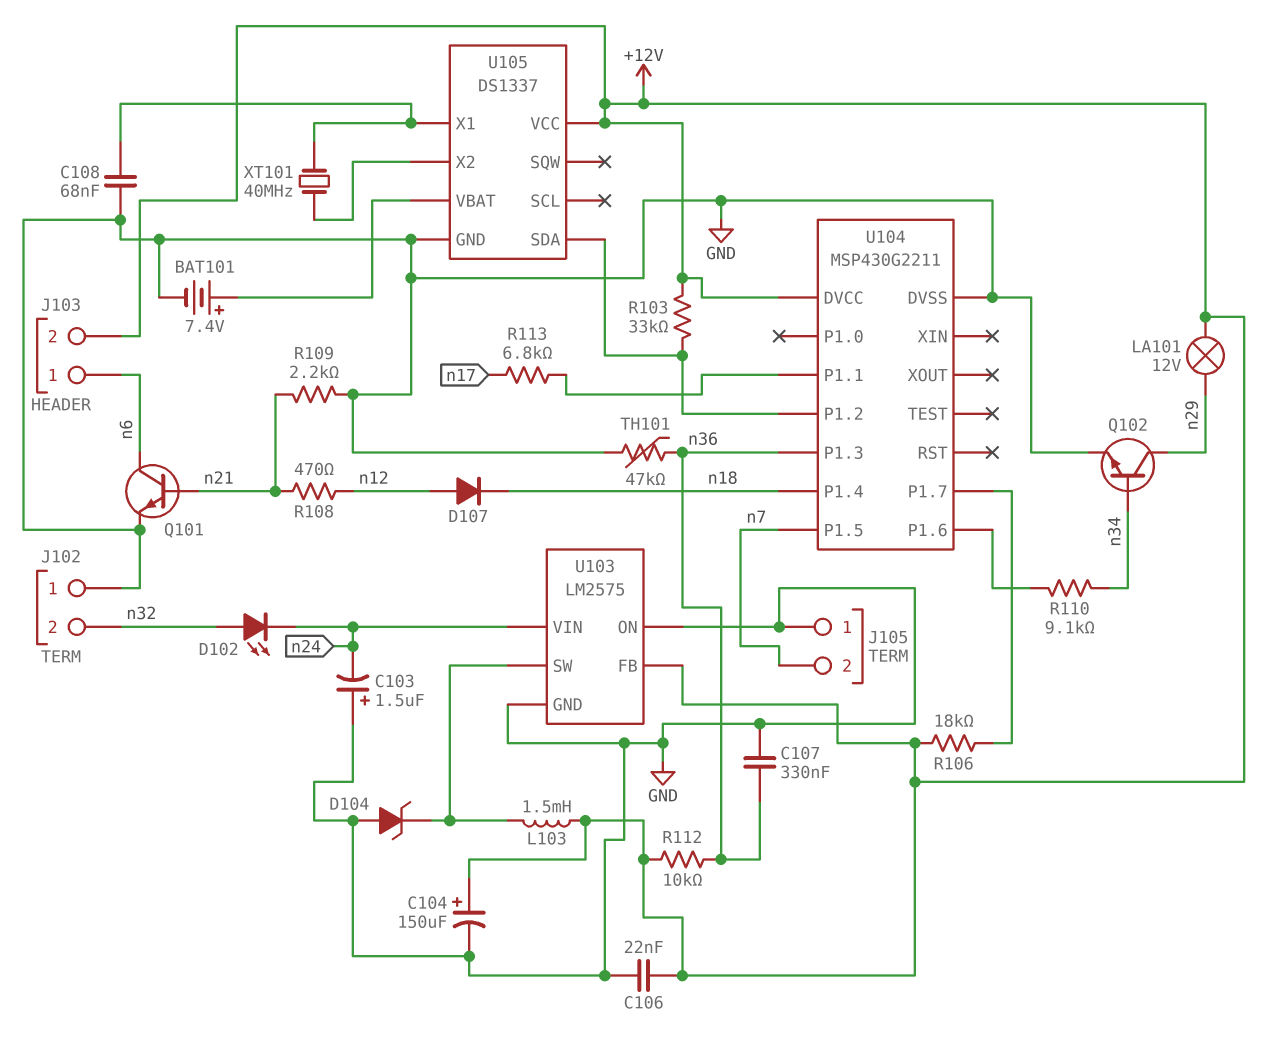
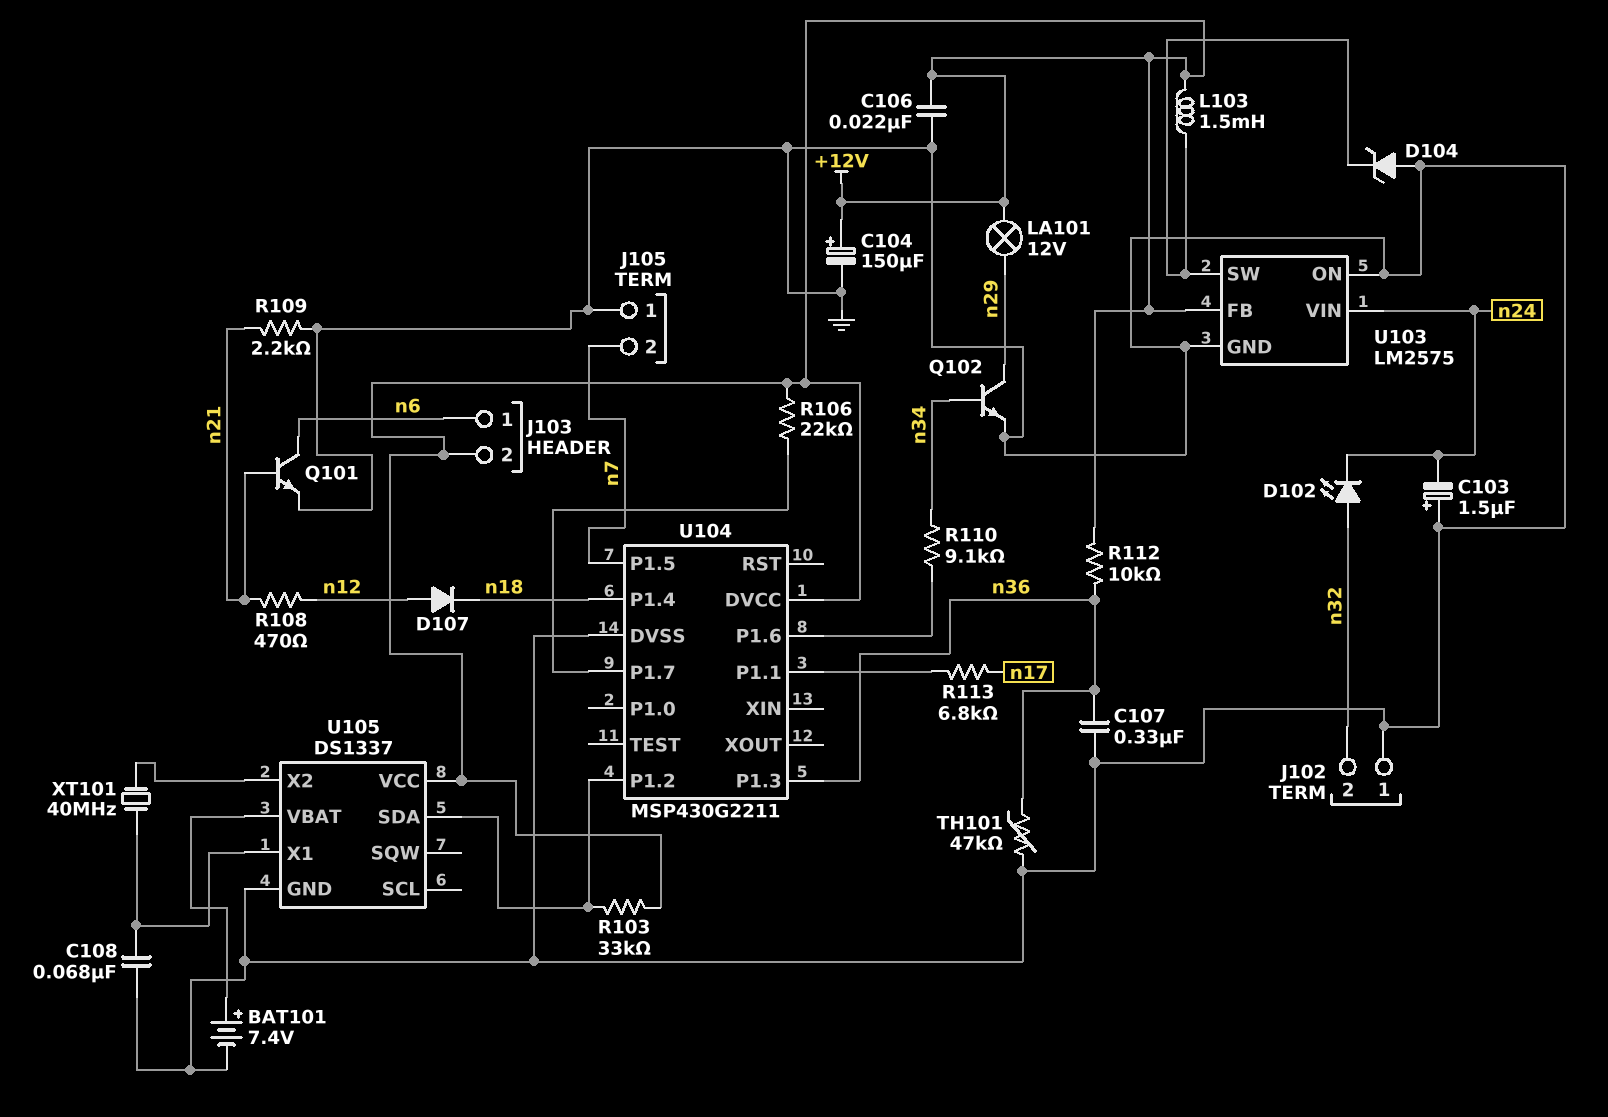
R106: 18k (+12V, U104/P1.7) -> 22k (+12V, U104/P1.7)

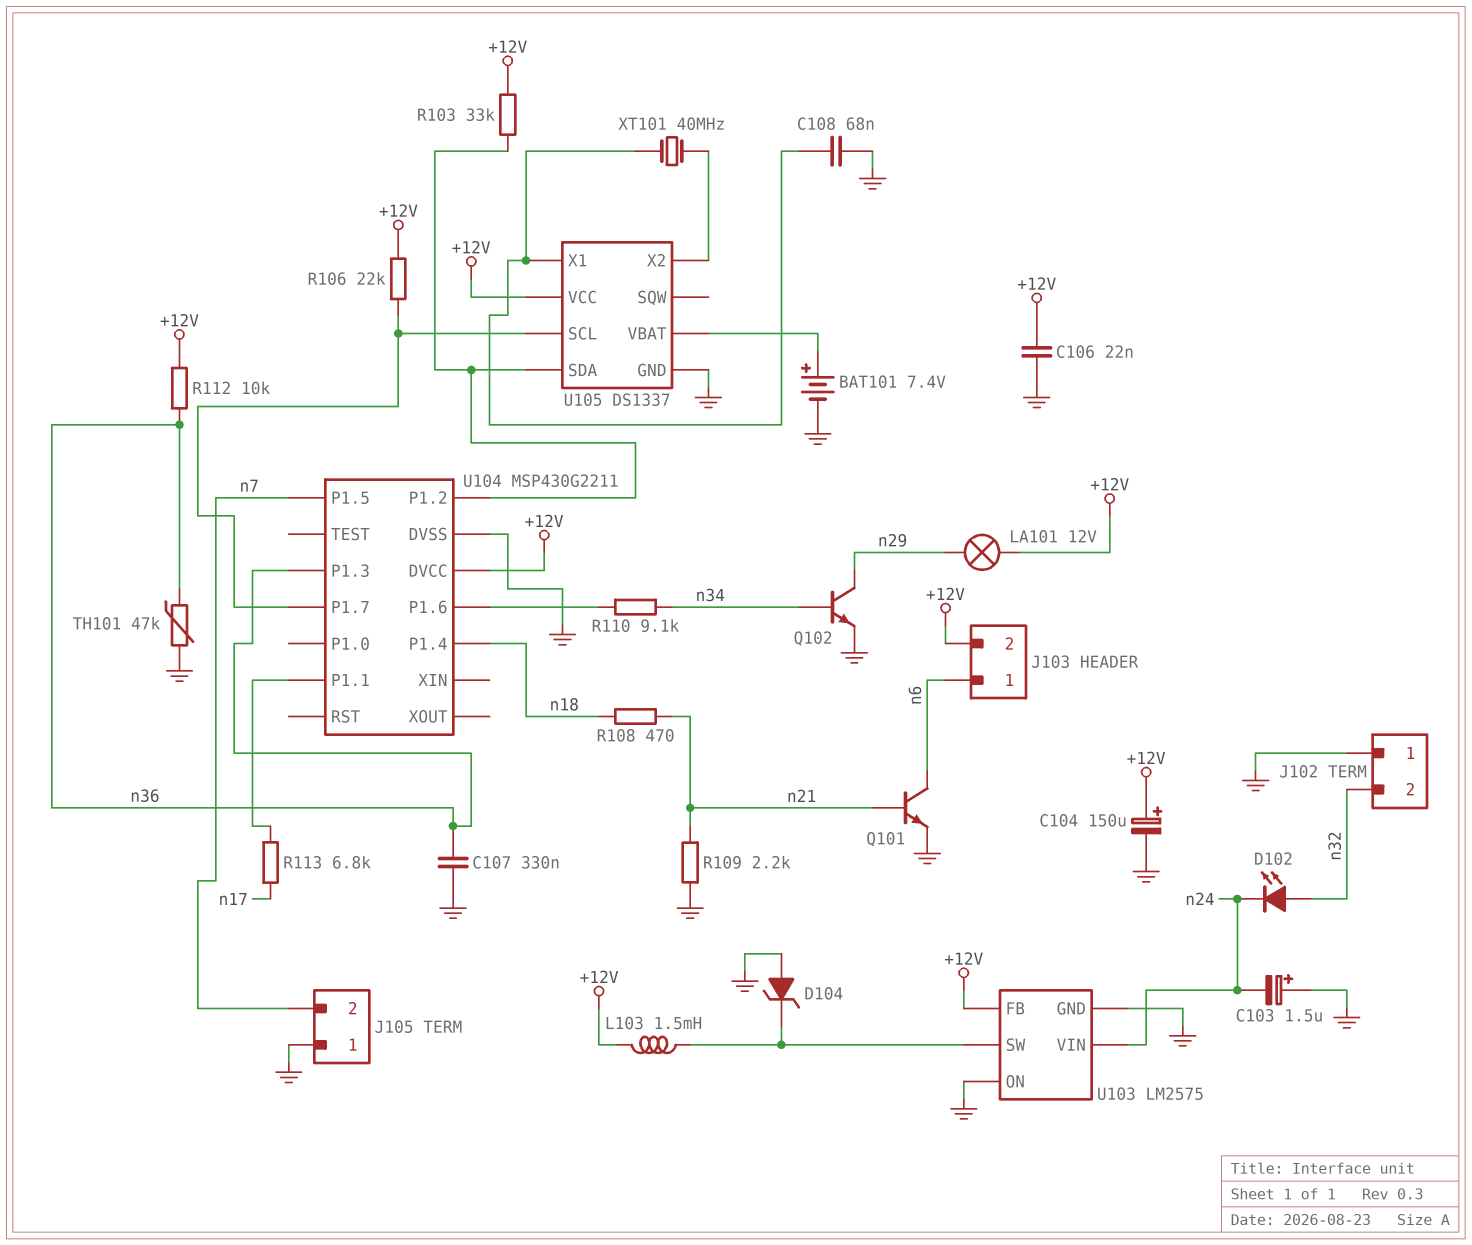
D107: diode (A n12, K n18) -> none
R108: 470 (n12, n21) -> 470 (n18, n21)
U105 pin SCL: none -> U104/P1.7

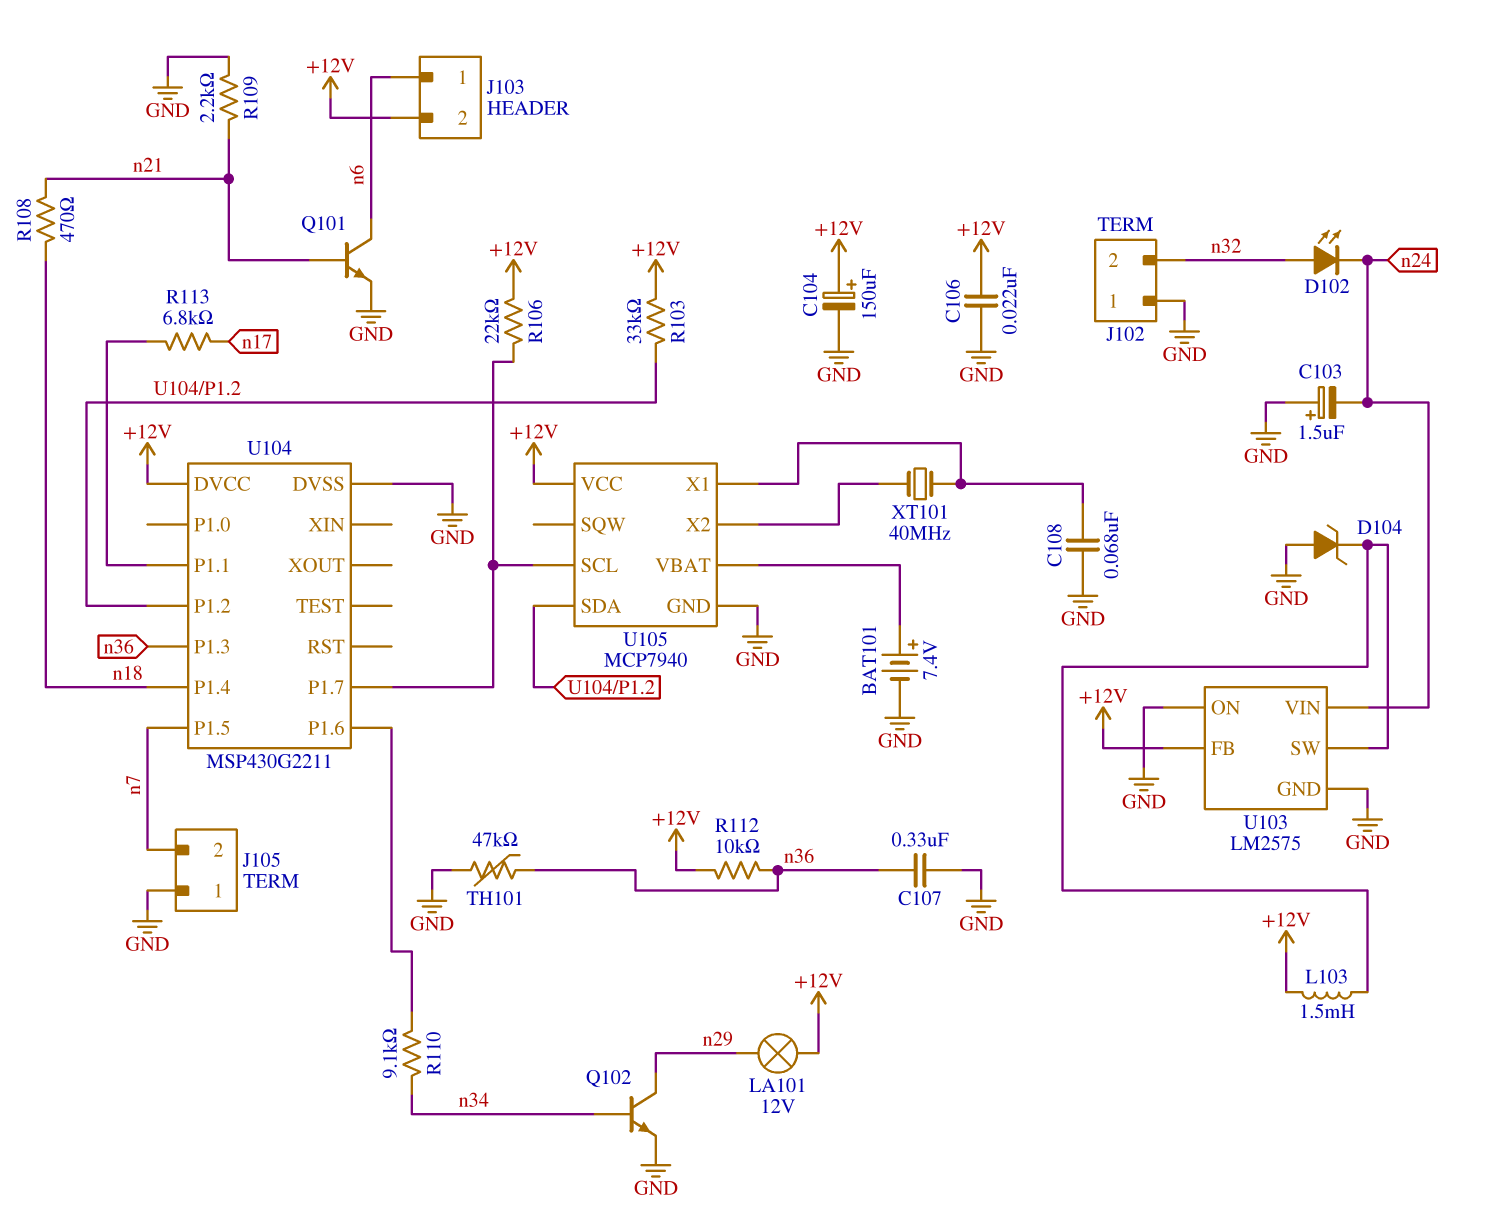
U105: DS1337 -> MCP7940

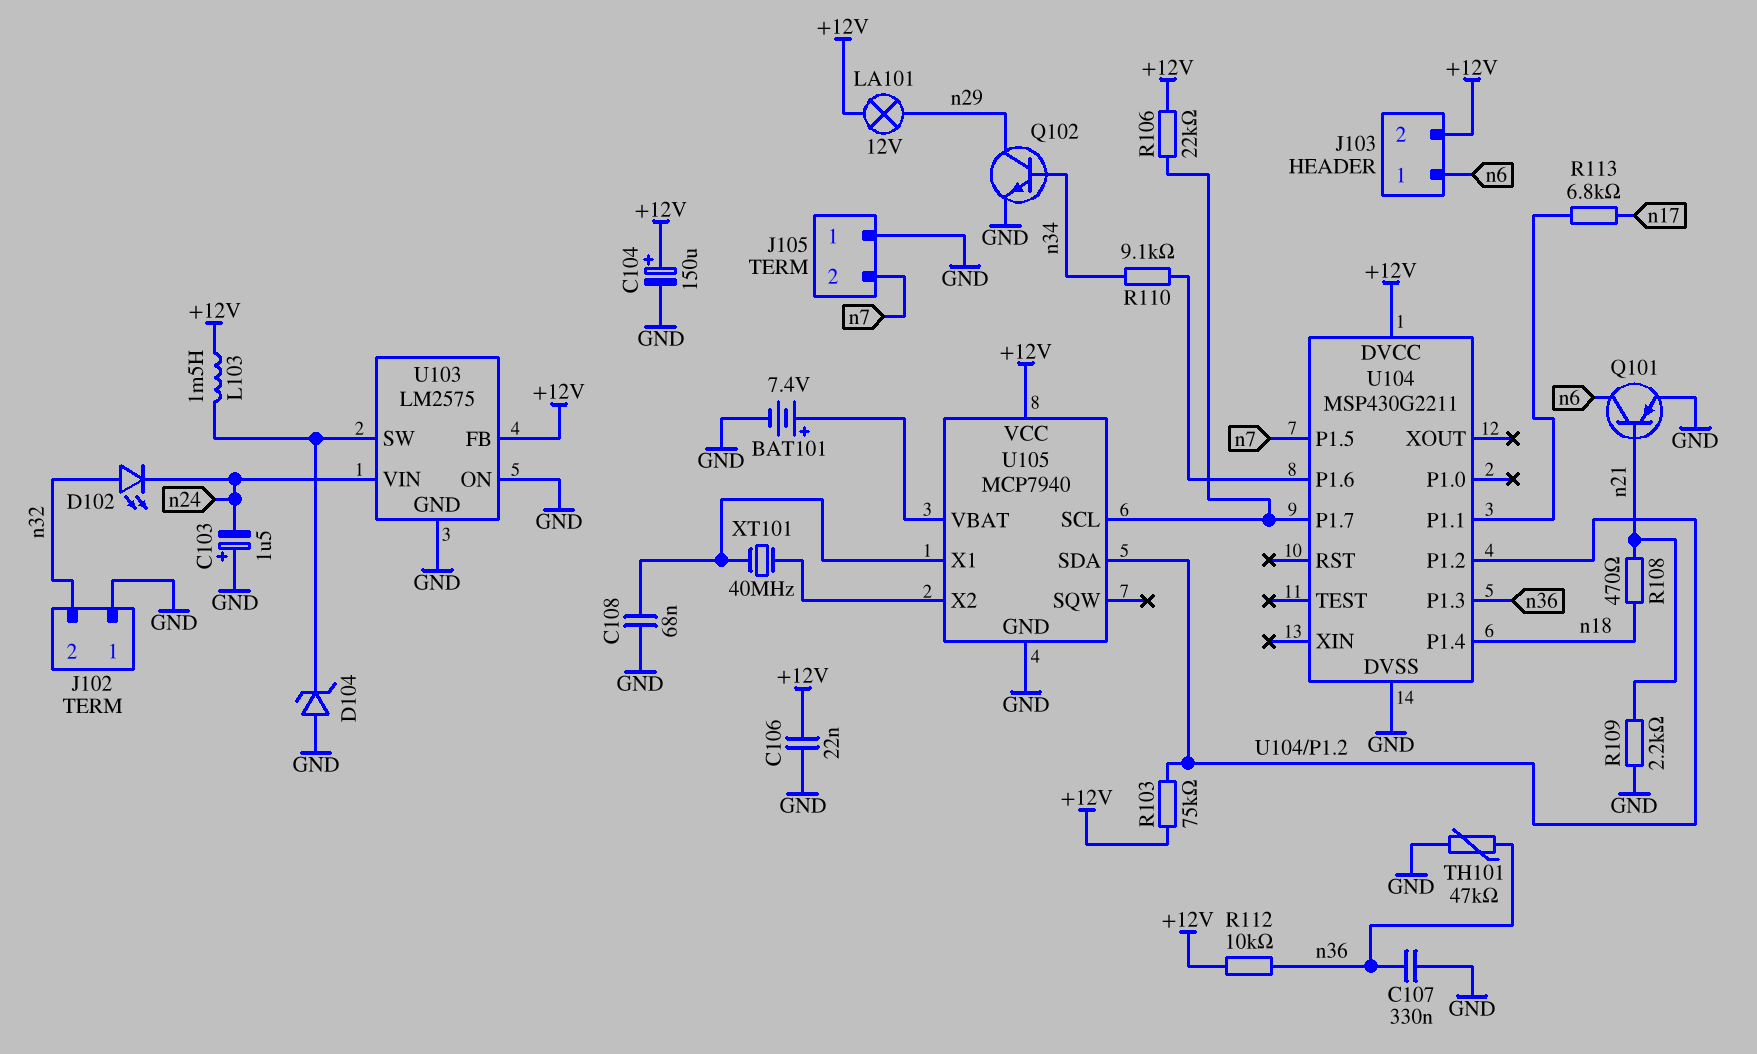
Q101: NPN (B n21, C n6, E GND) -> PNP (B n21, C n6, E GND)
R103: 33k (+12V, U104/P1.2) -> 75k (+12V, U104/P1.2)

